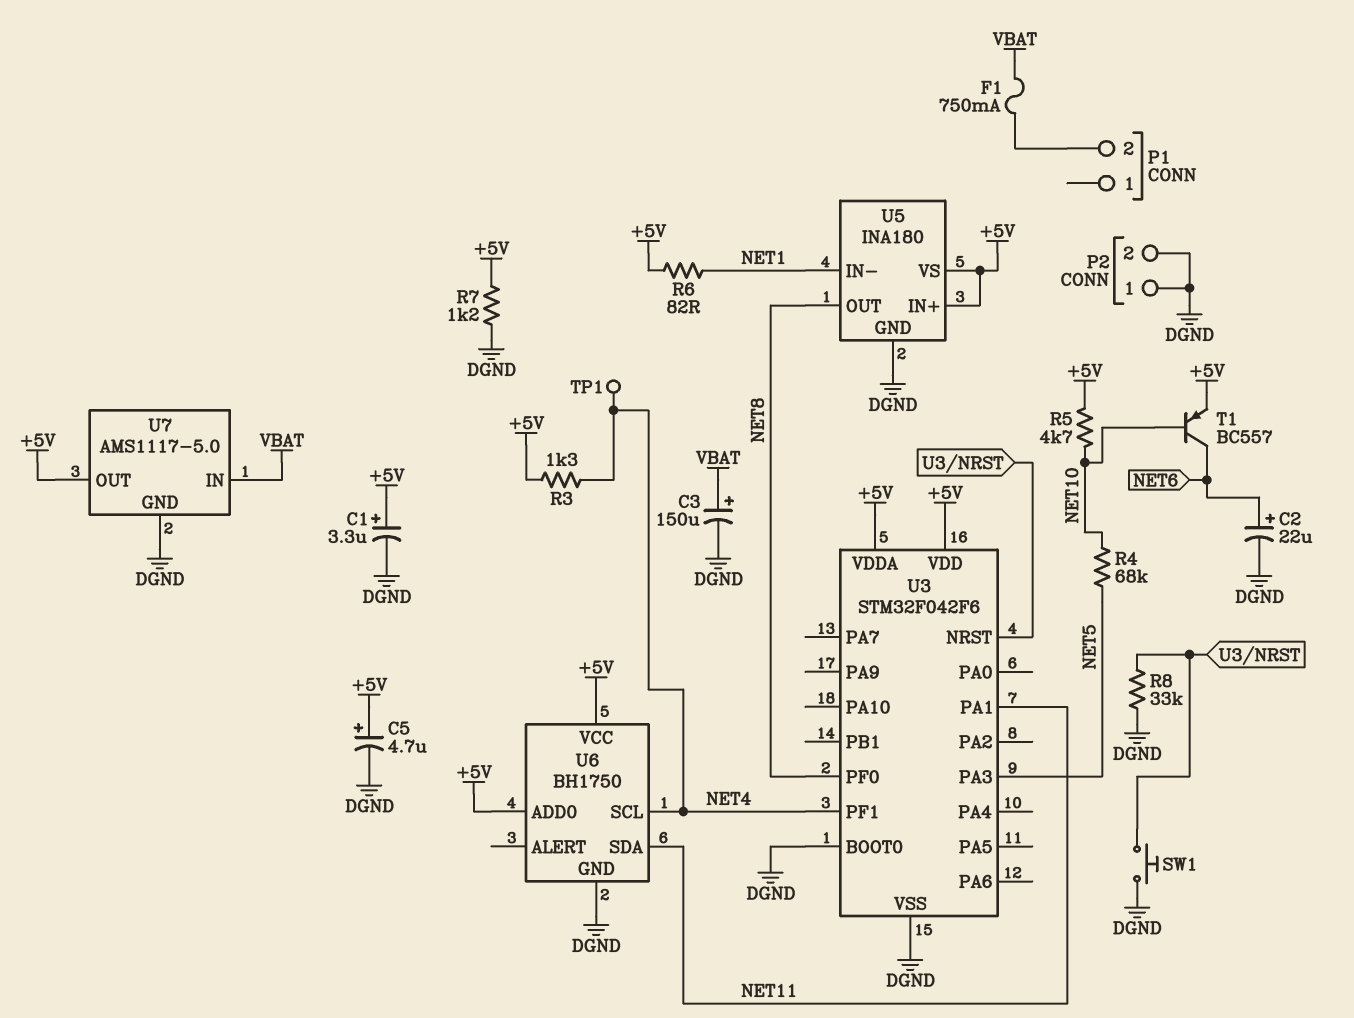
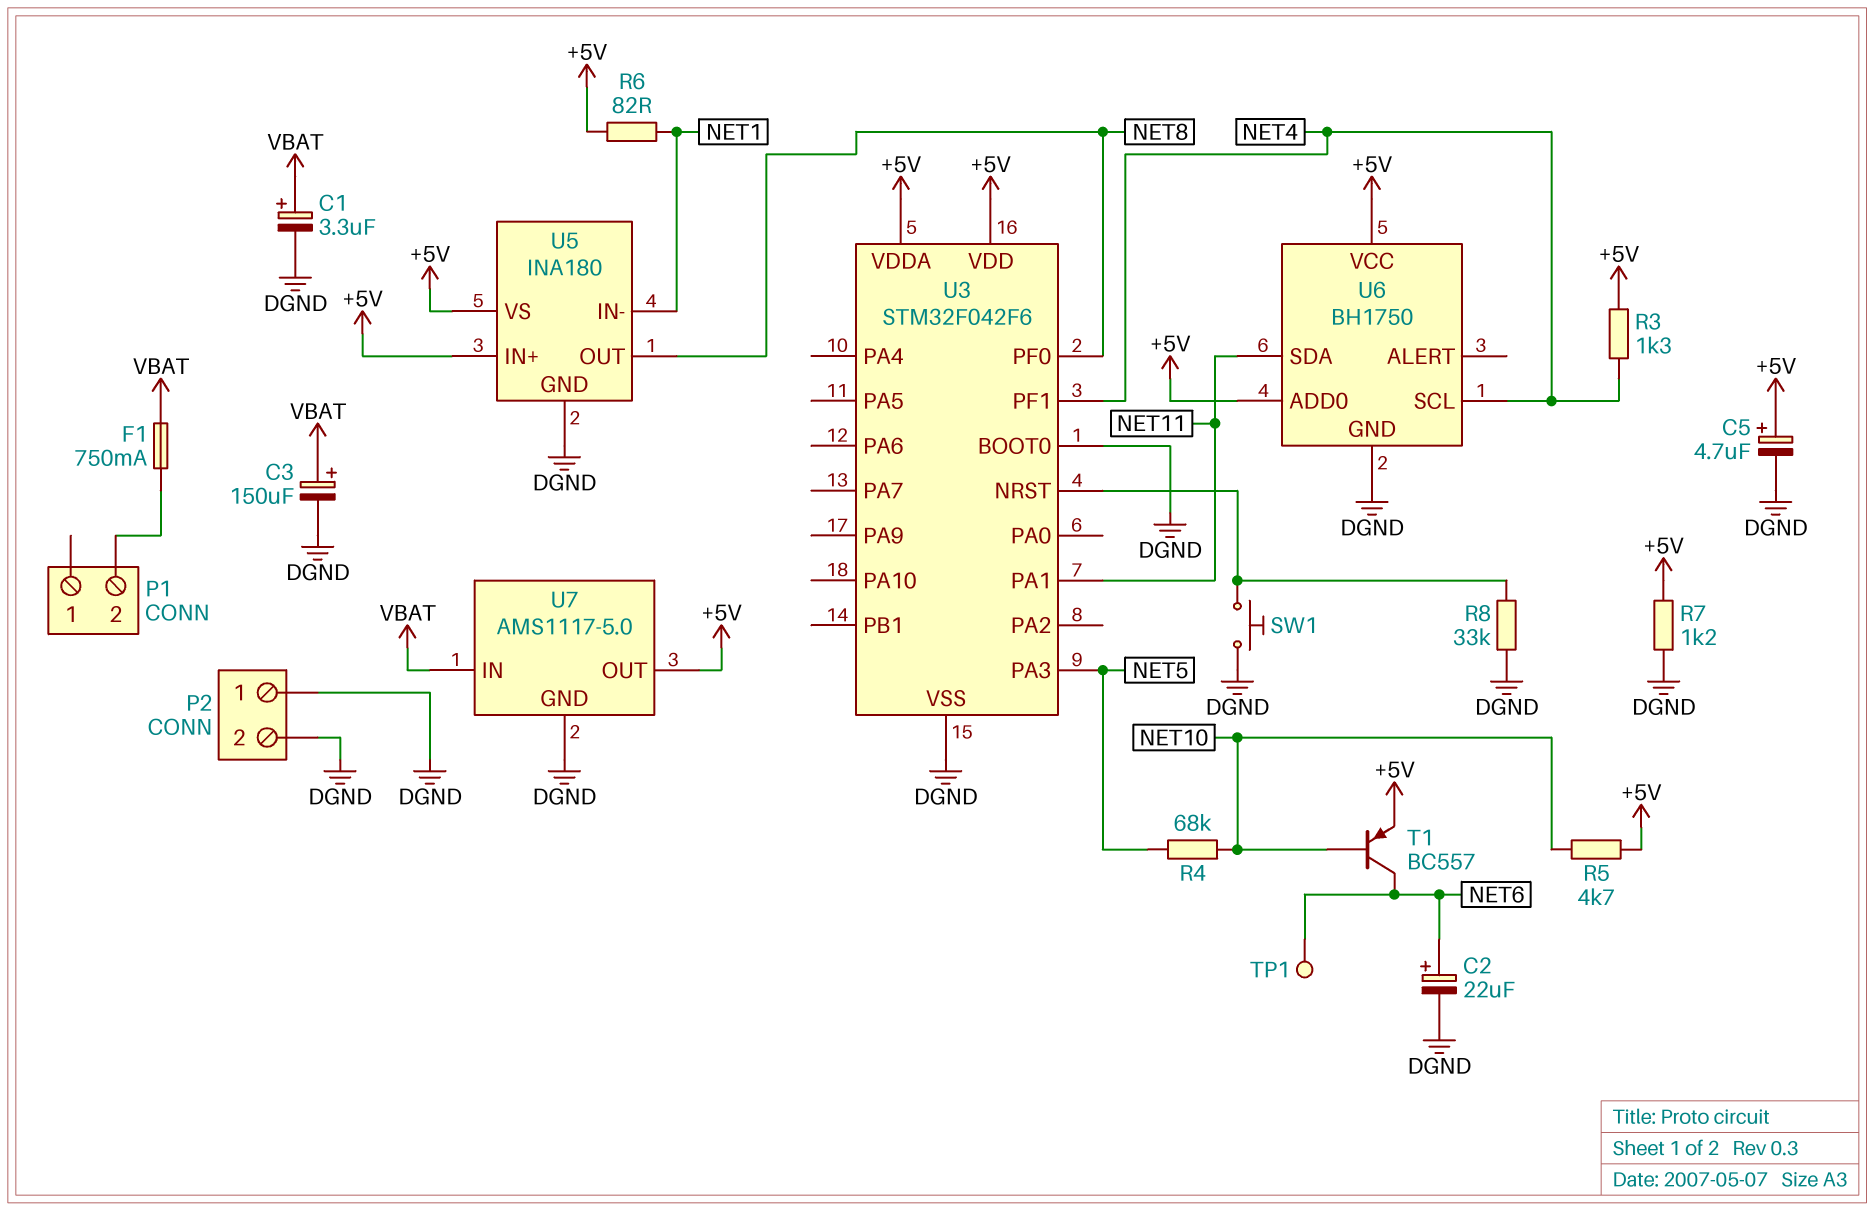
C1: 3.3uF (plus +5V, minus DGND) -> 3.3uF (plus VBAT, minus DGND)
TP1: test point (NET4) -> test point (NET6)

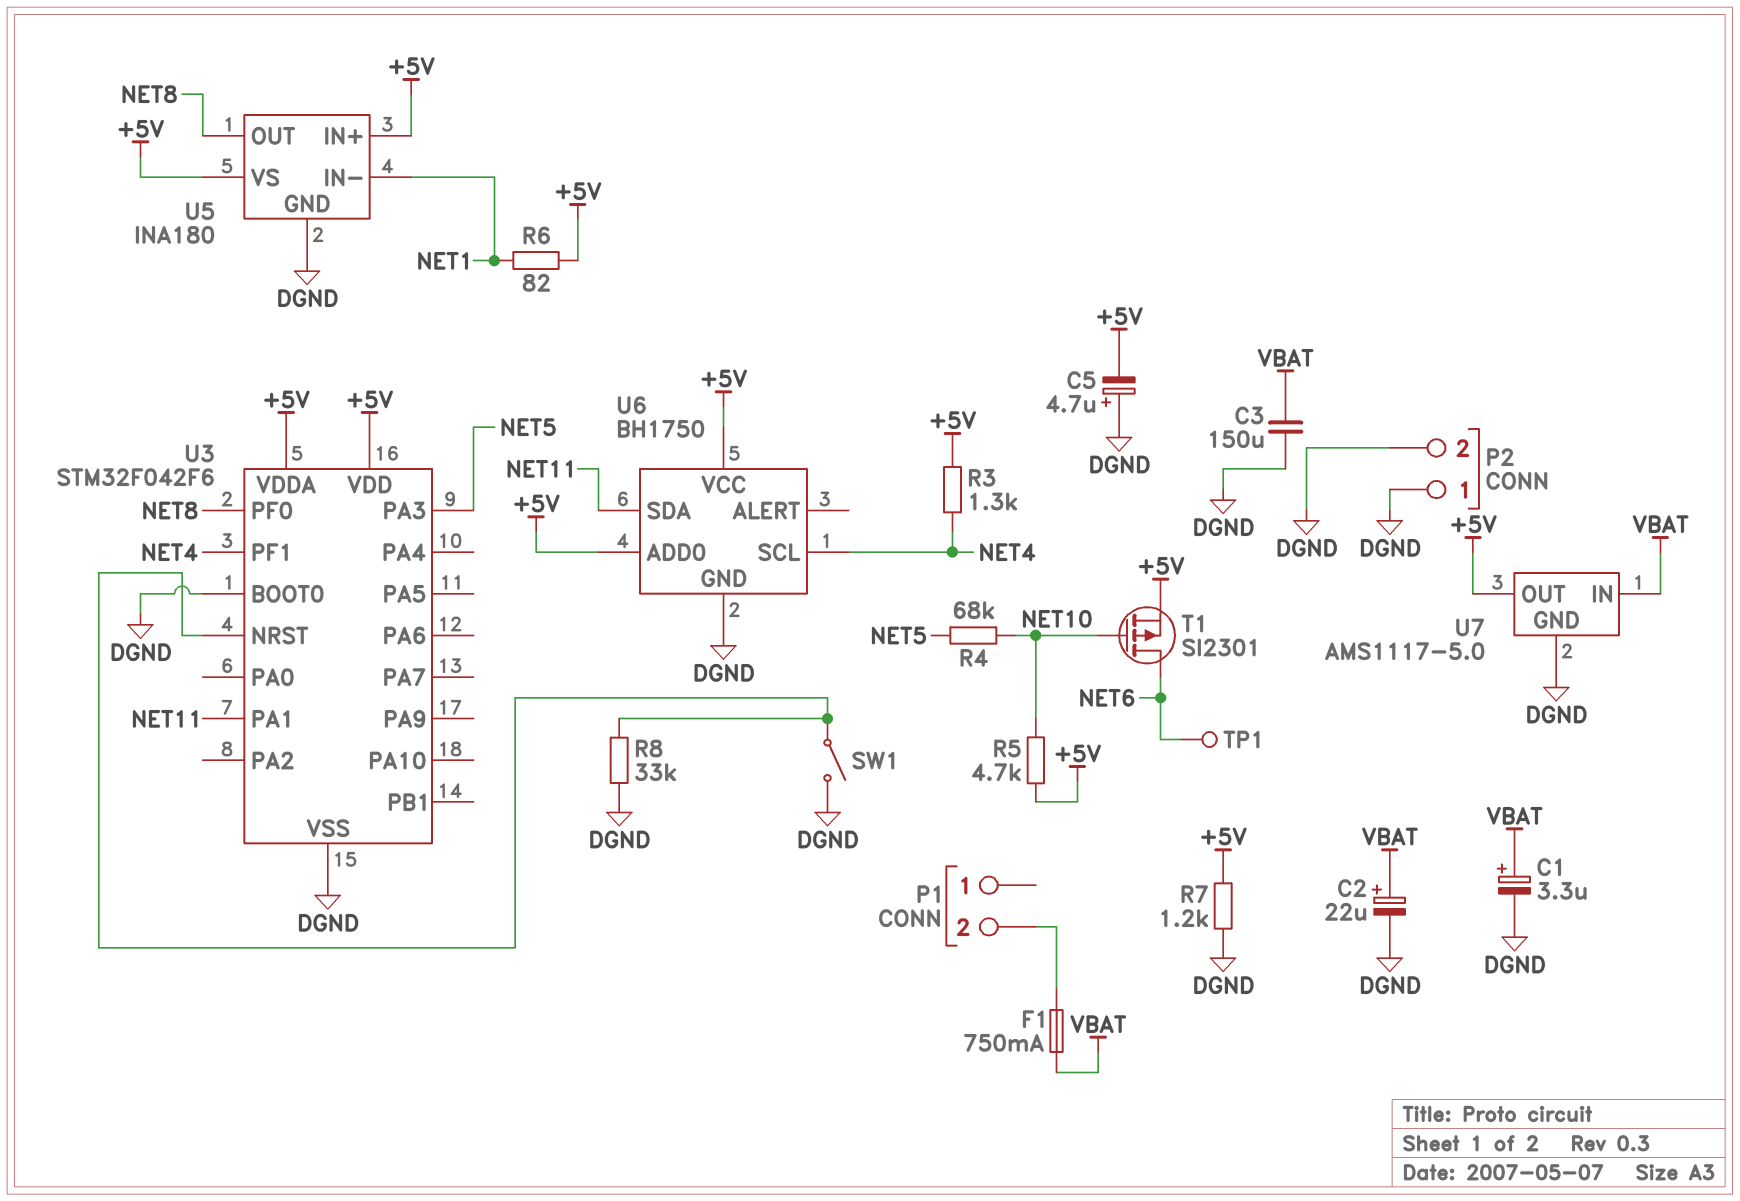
C2: 22uF (plus NET6, minus DGND) -> 22uF (plus VBAT, minus DGND)
C3: 150uF (plus VBAT, minus DGND) -> 150uF (DGND, VBAT)
C5: 4.7uF (plus +5V, minus DGND) -> 4.7uF (plus DGND, minus +5V)
SW1: button (DGND, U3/NRST) -> switch (DGND, U3/NRST)
T1: PNP BC557 (B NET10, C NET6, E +5V) -> PMOS SI2301 (G NET10, D NET6, S +5V)

